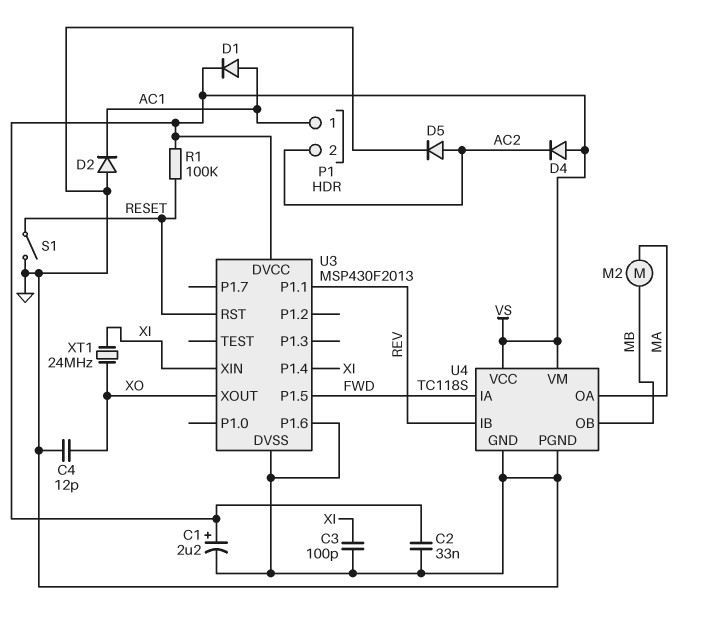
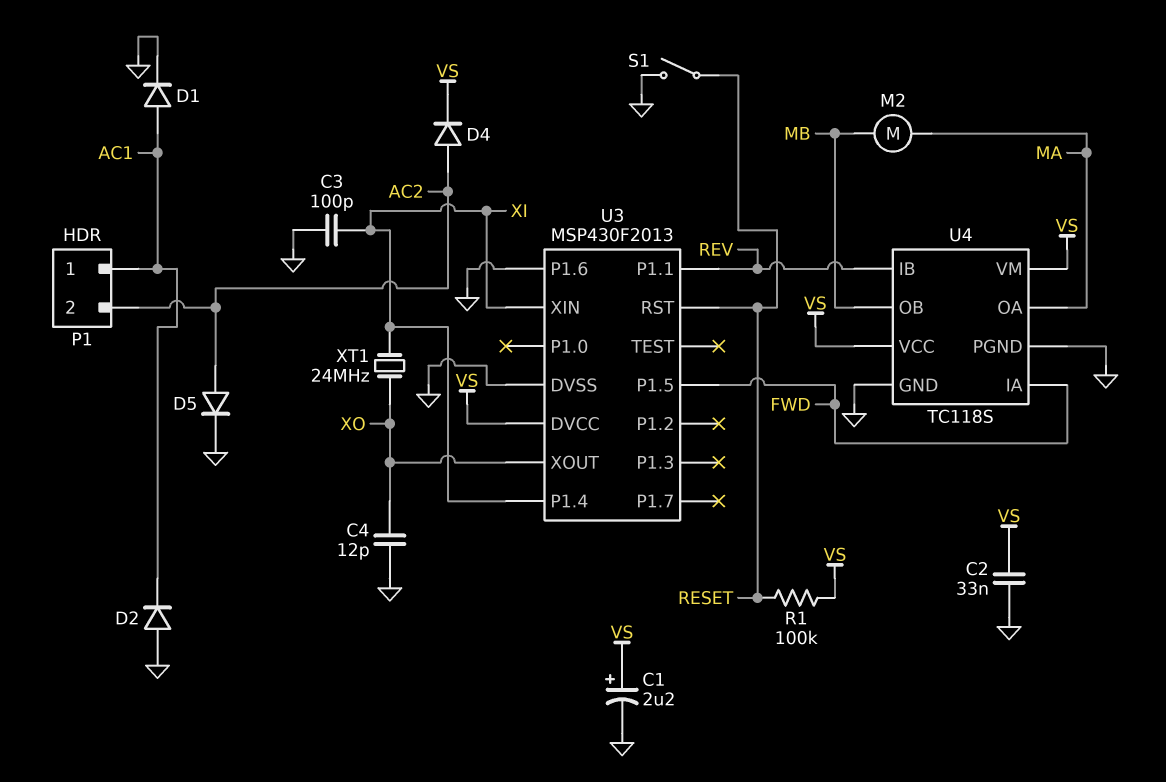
D1: diode (A AC1, K VS) -> diode (A AC1, K GND)
D4: diode (A VS, K AC2) -> diode (A AC2, K VS)

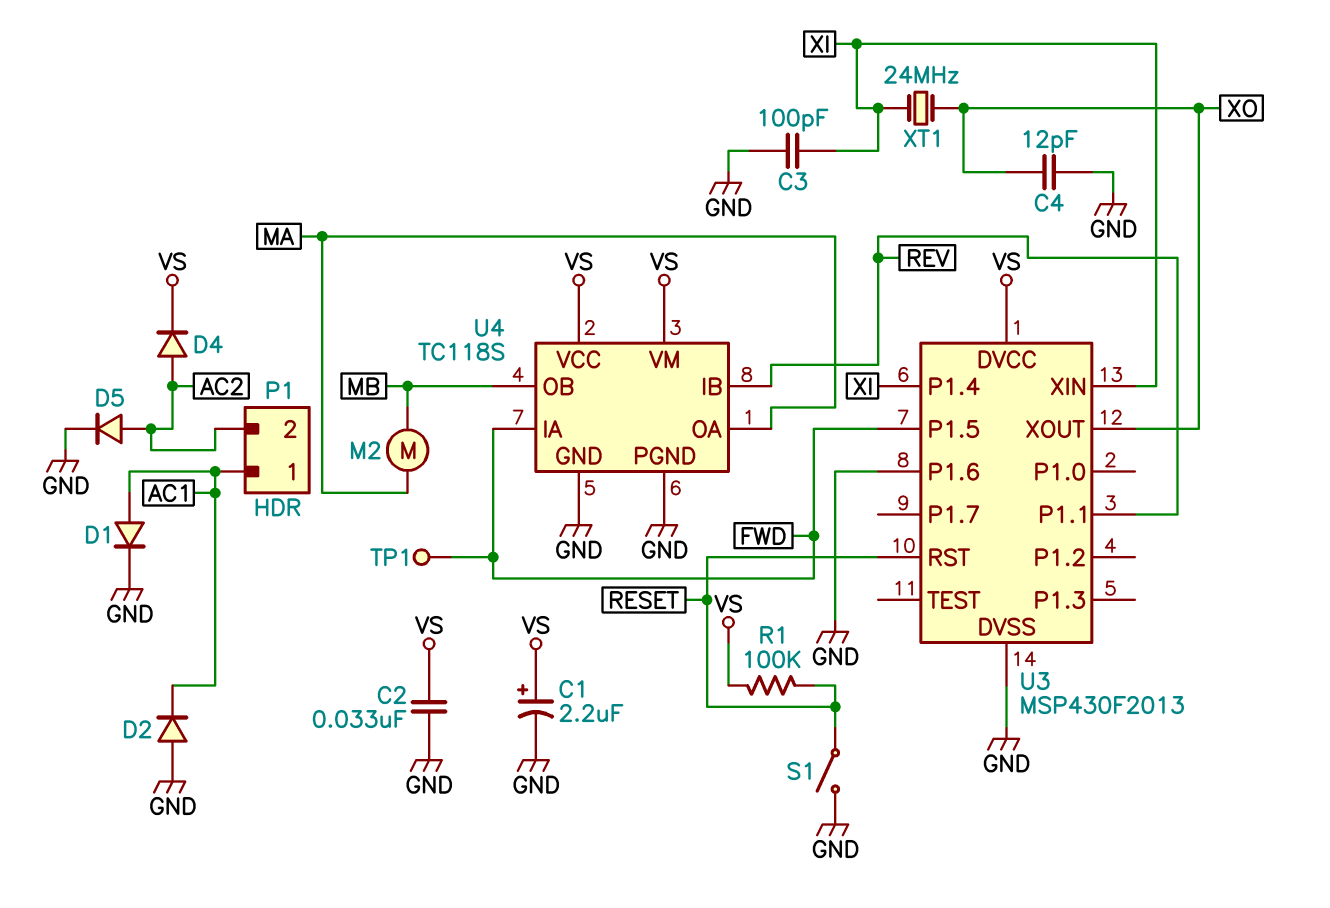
TP1: none -> test point (FWD)

